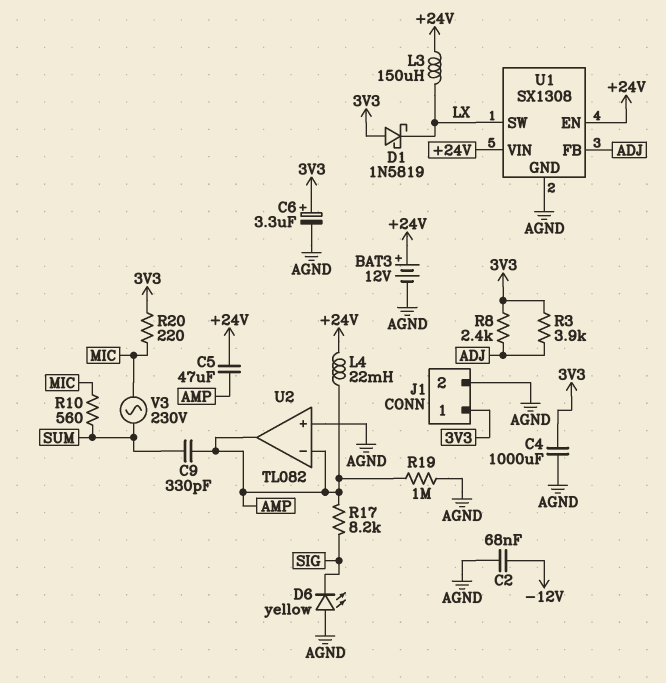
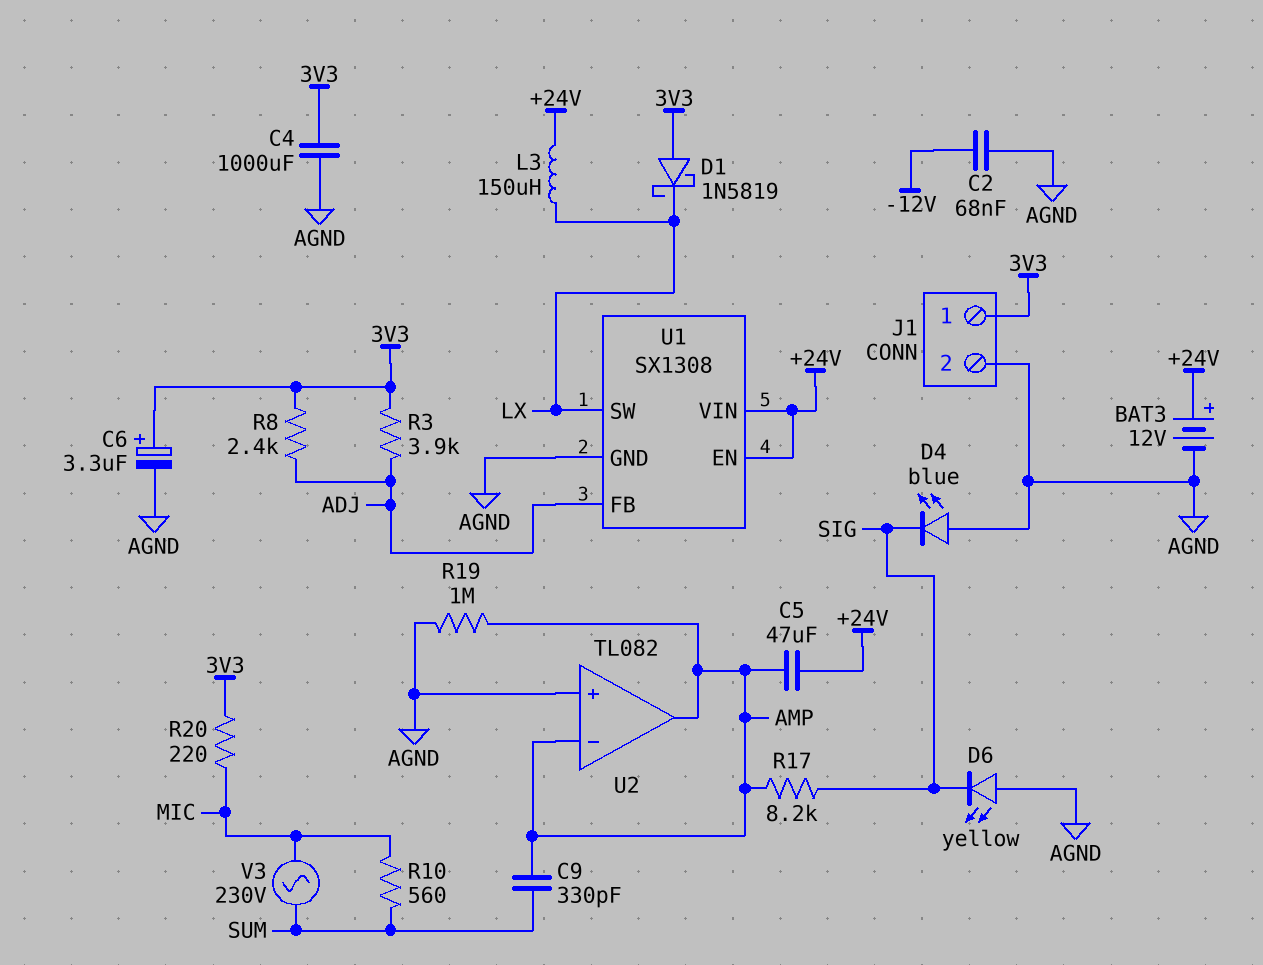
D4: none -> LED blue (A AGND, K SIG)
L4: 22mH (+24V, AMP) -> none

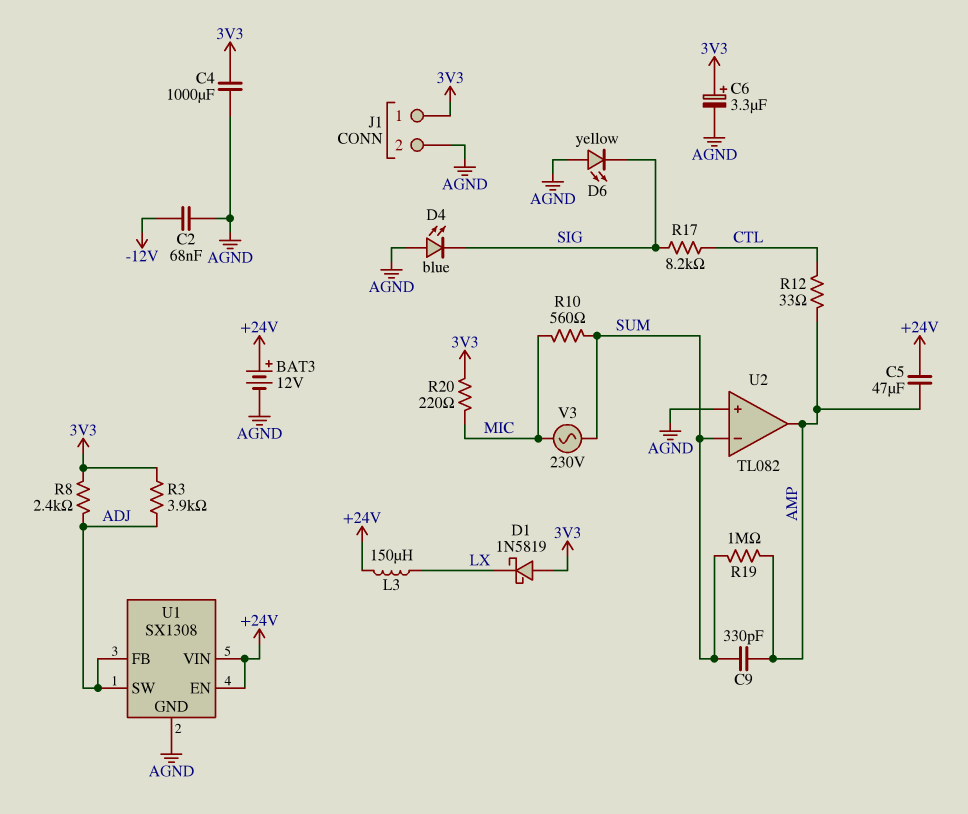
R12: none -> 33 (AMP, CTL)
R17: 8.2k (AMP, SIG) -> 8.2k (CTL, SIG)
R19: 1M (AGND, AMP) -> 1M (AMP, SUM)
U1 pin SW: LX -> ADJ
U2 pin in-: AMP -> SUM

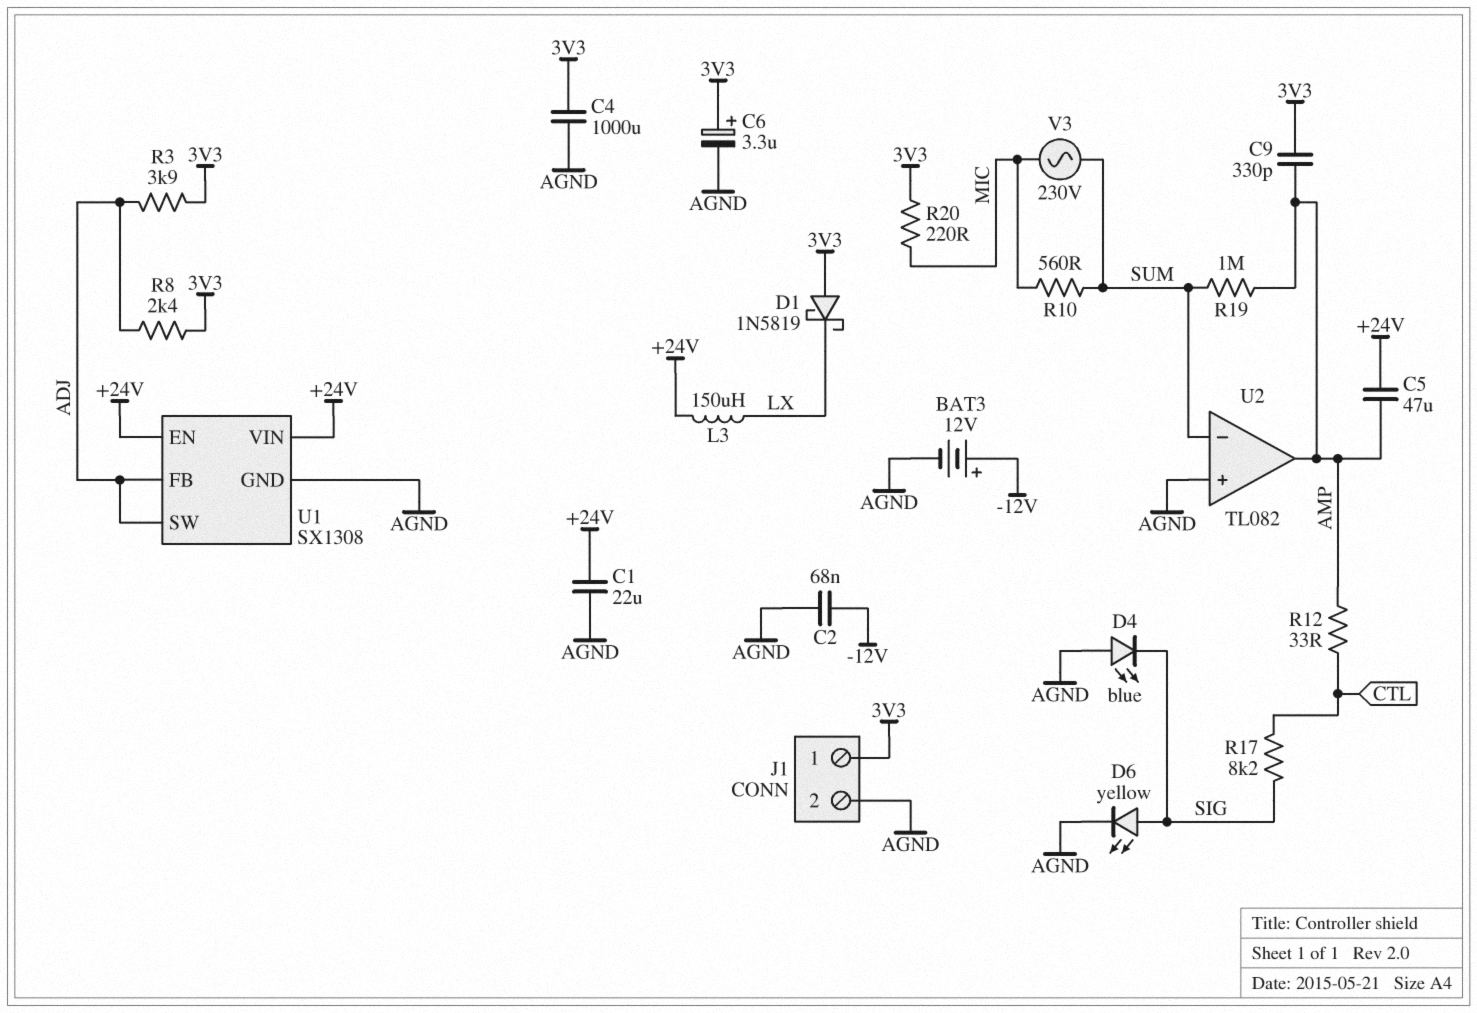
BAT3: 12V (plus +24V, minus AGND) -> 12V (plus -12V, minus AGND)
C1: none -> 22uF (+24V, AGND)
C9: 330pF (AMP, SUM) -> 330pF (3V3, AMP)
D6: LED yellow (A AGND, K SIG) -> LED yellow (A SIG, K AGND)

